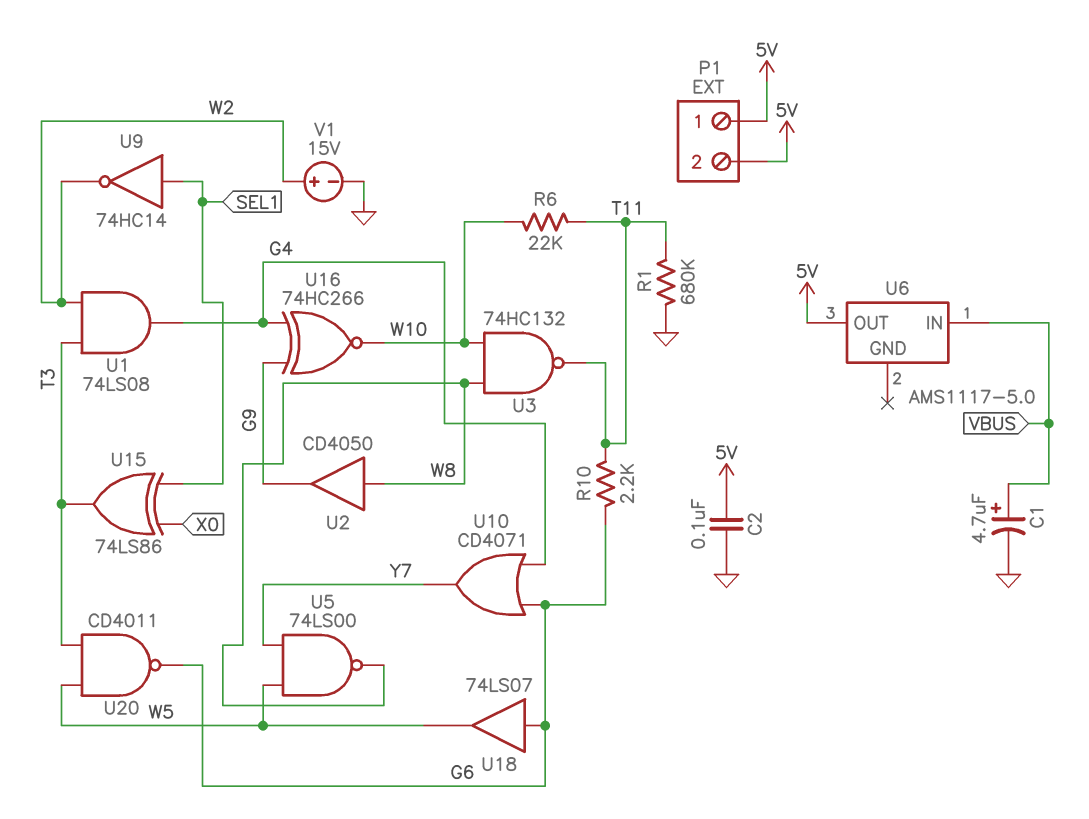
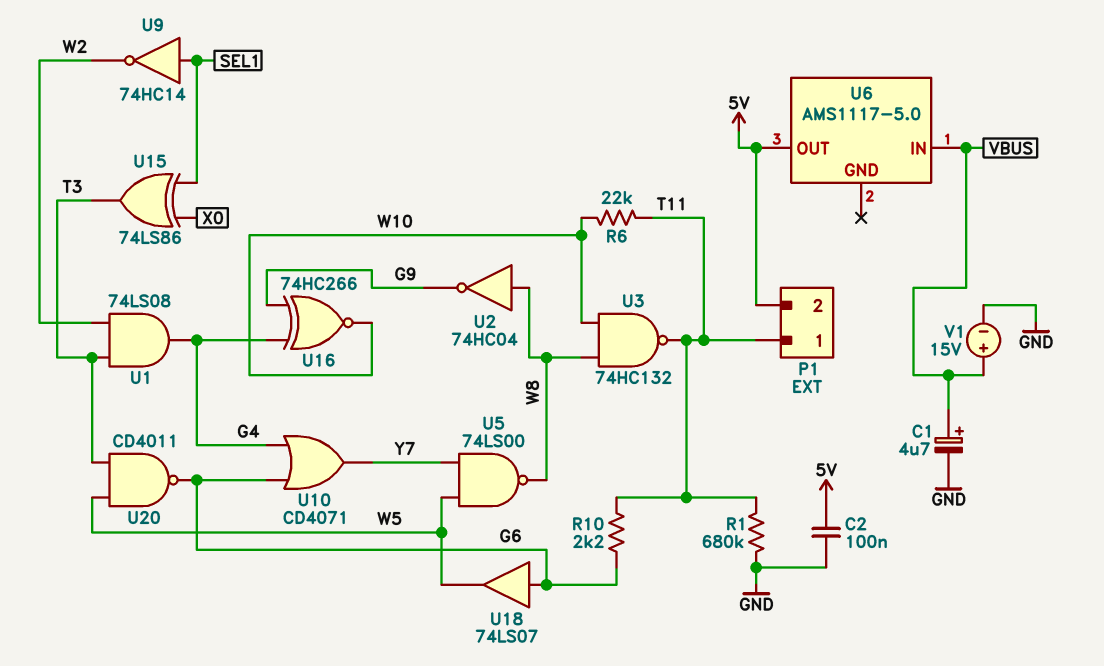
P1 pin 1: 5V -> T11
U2: buffer CD4050 (in W8, out G9) -> NOT 74HC04 (in W8, out G9)
V1: 15V (plus W2, minus GND) -> 15V (plus VBUS, minus GND)

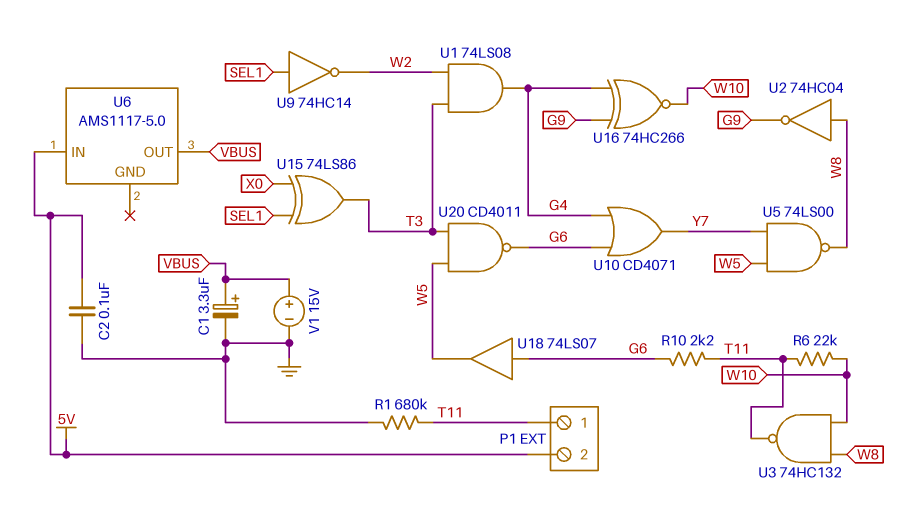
C1: 4.7uF (plus VBUS, minus GND) -> 3.3uF (plus VBUS, minus GND)
U6 pin IN: VBUS -> 5V
U6 pin OUT: 5V -> VBUS

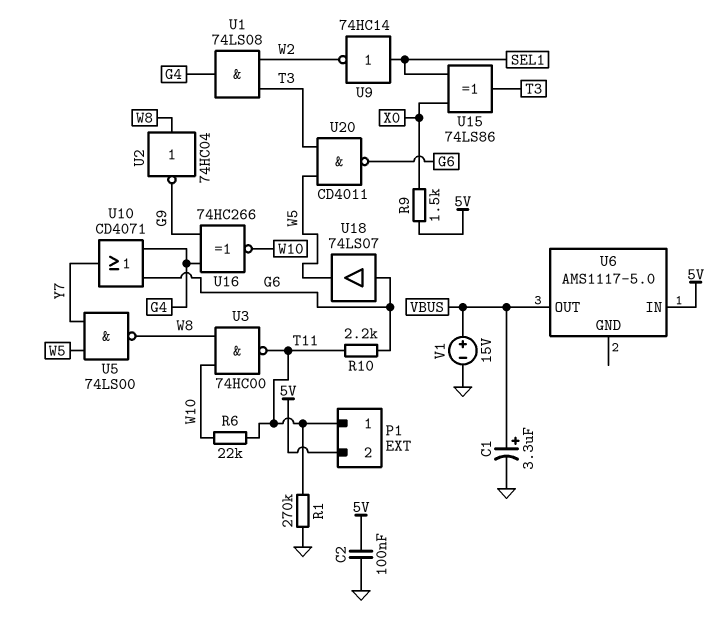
R1: 680k (GND, T11) -> 270k (GND, T11)
R9: none -> 1.5k (5V, X0)
U3: NAND 74HC132 (in W8, in W10, out T11) -> NAND 74HC00 (in W8, in W10, out T11)

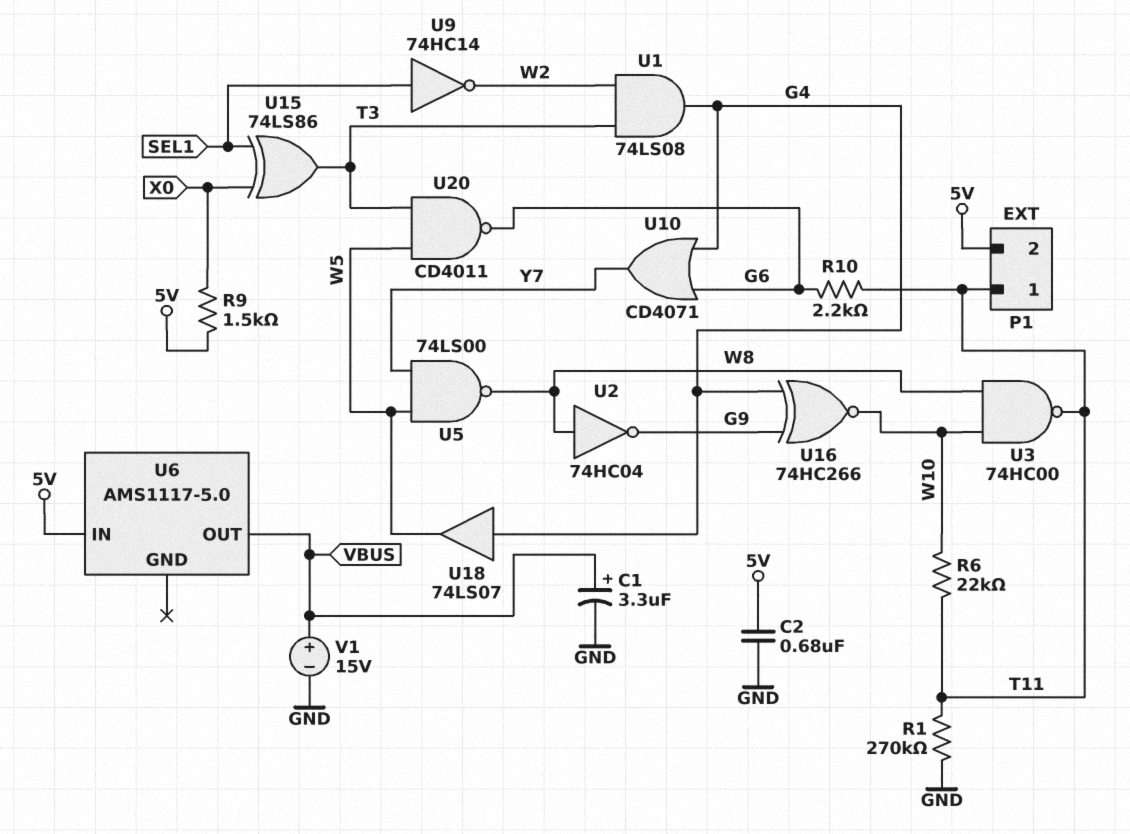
C2: 100nF (5V, GND) -> 680nF (5V, GND)
U18: buffer 74LS07 (in G6, out W5) -> buffer 74LS07 (in G4, out W5)

